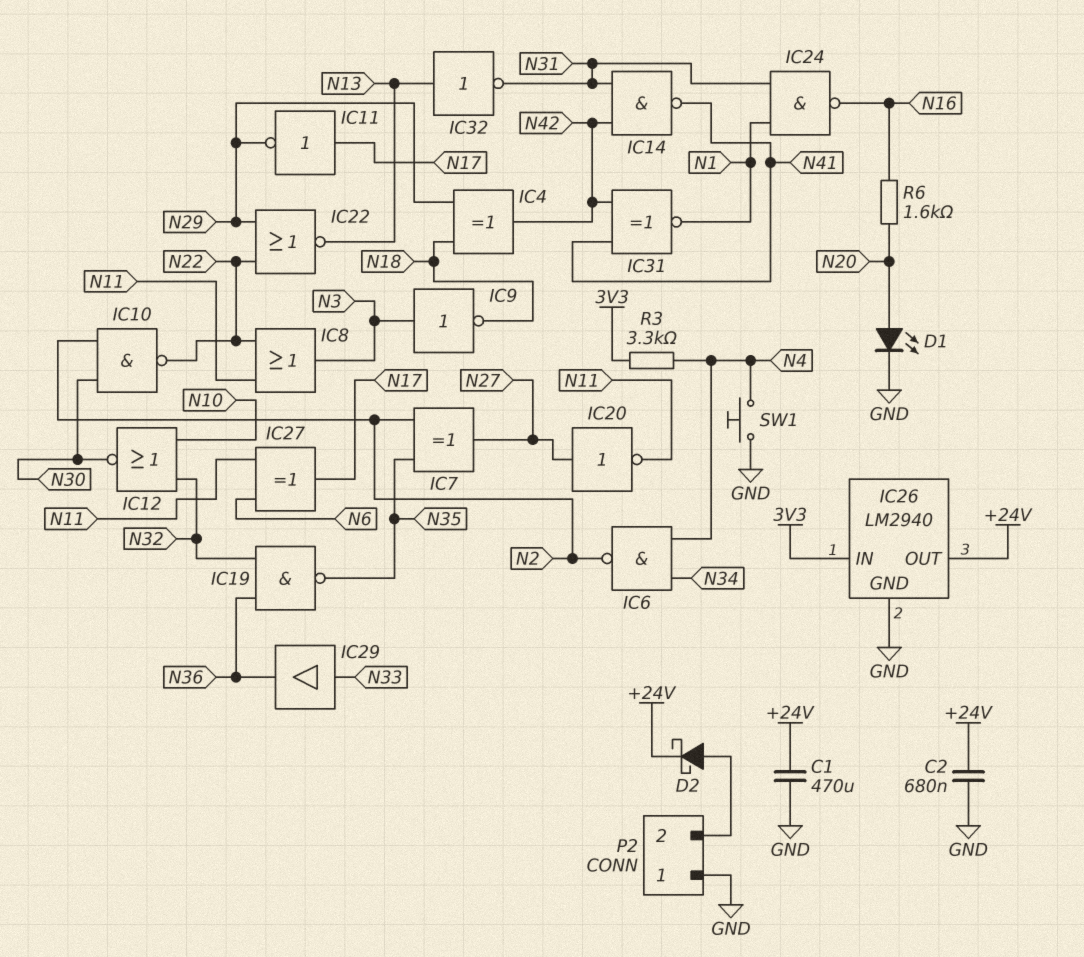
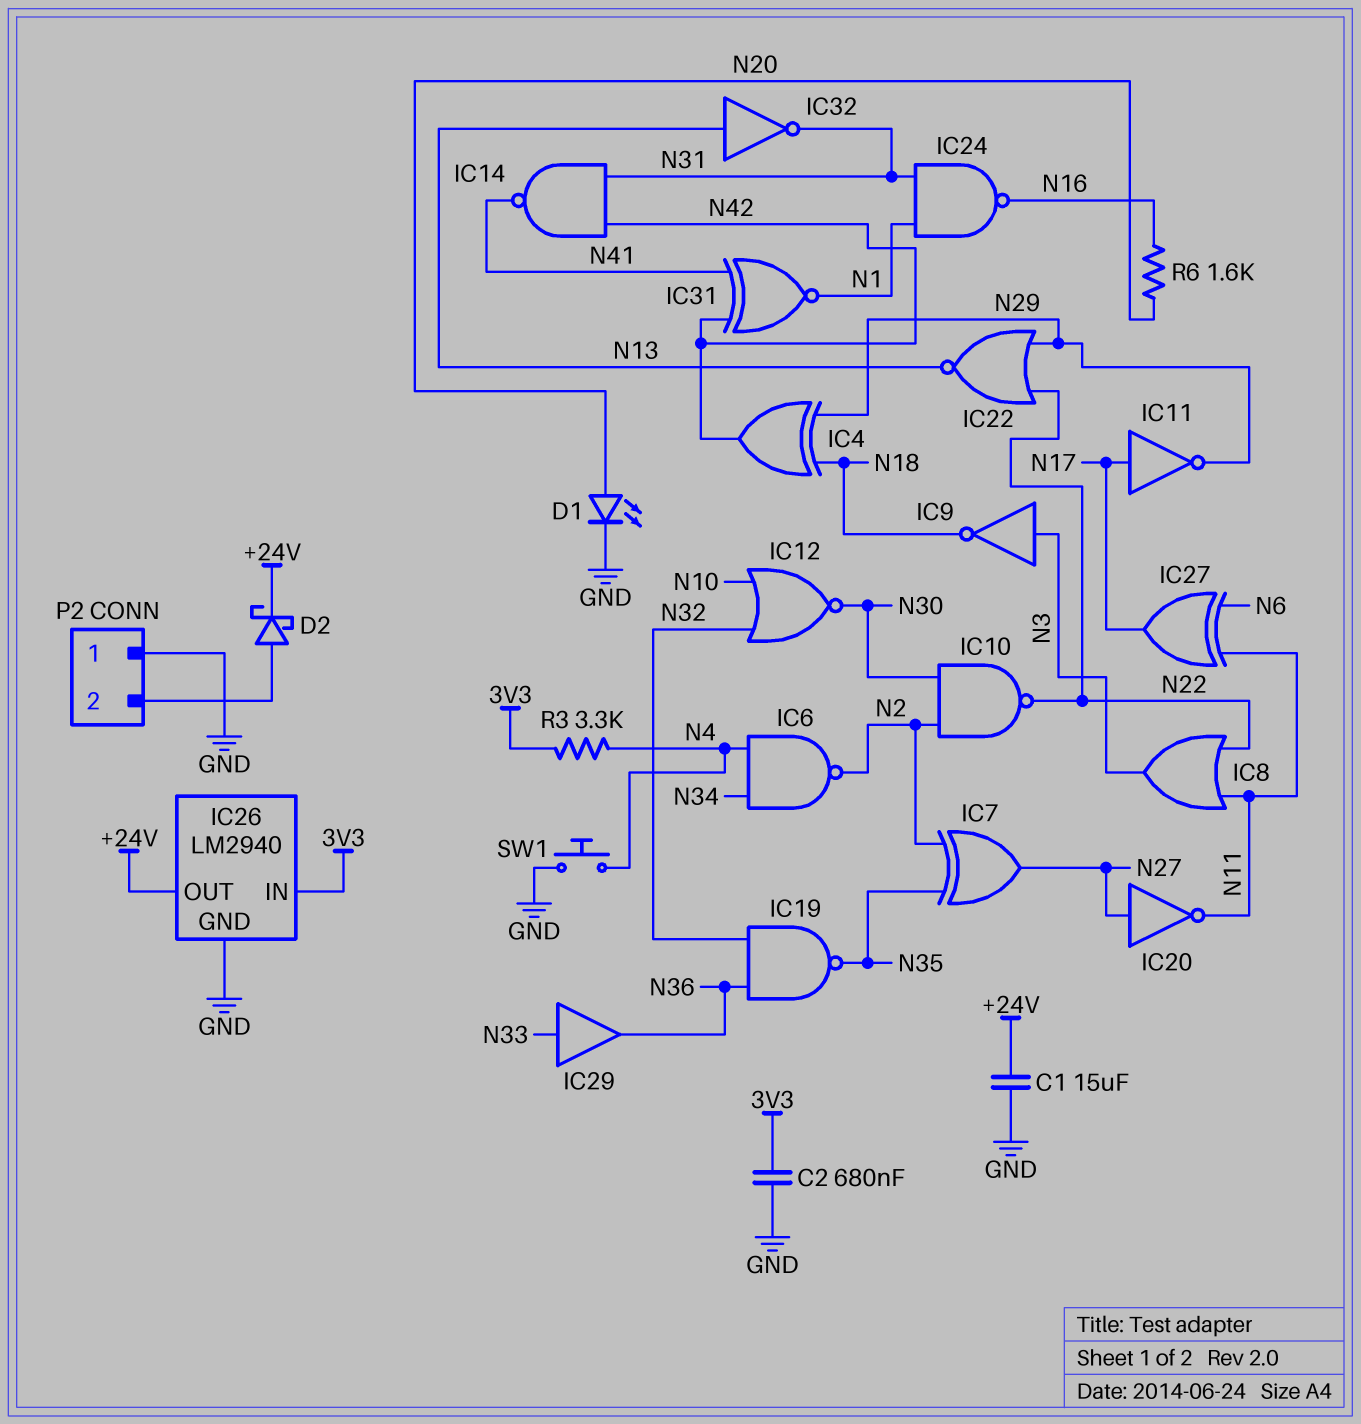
C1: 470uF (+24V, GND) -> 15uF (+24V, GND)
C2: 680nF (+24V, GND) -> 680nF (3V3, GND)

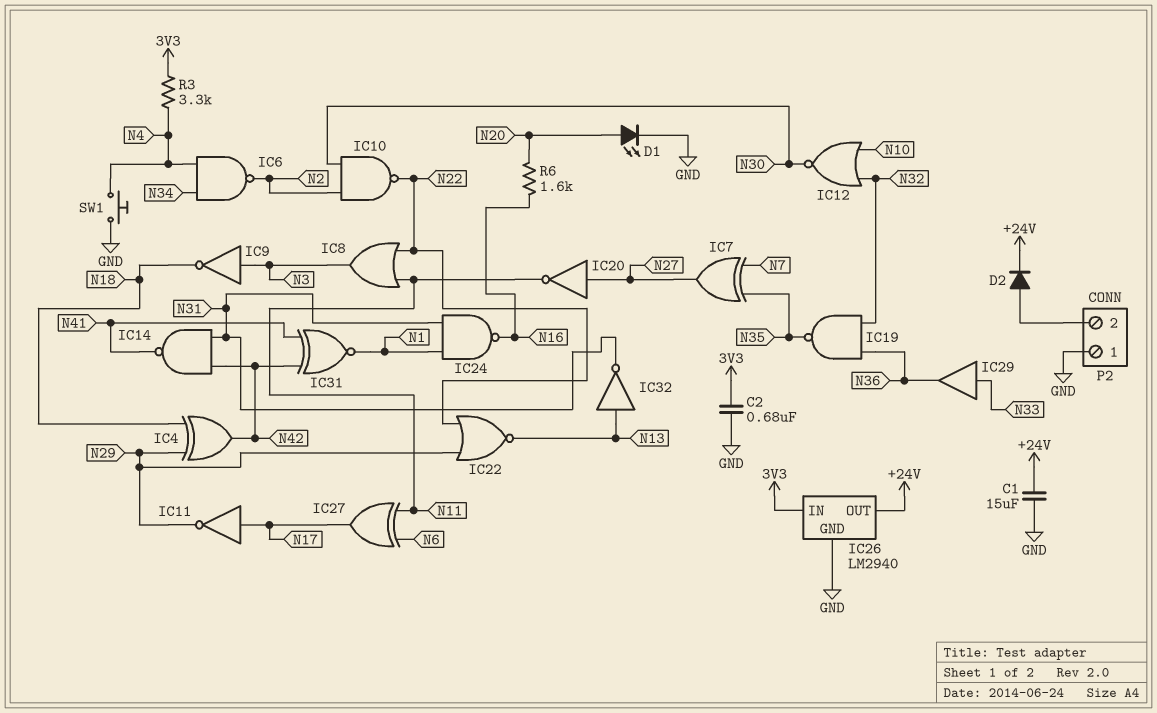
D2: schottky (A P2/2, K +24V) -> diode (A P2/2, K +24V)
IC7: XOR (in N2, in N35, out N27) -> XOR (in N7, in N35, out N27)

